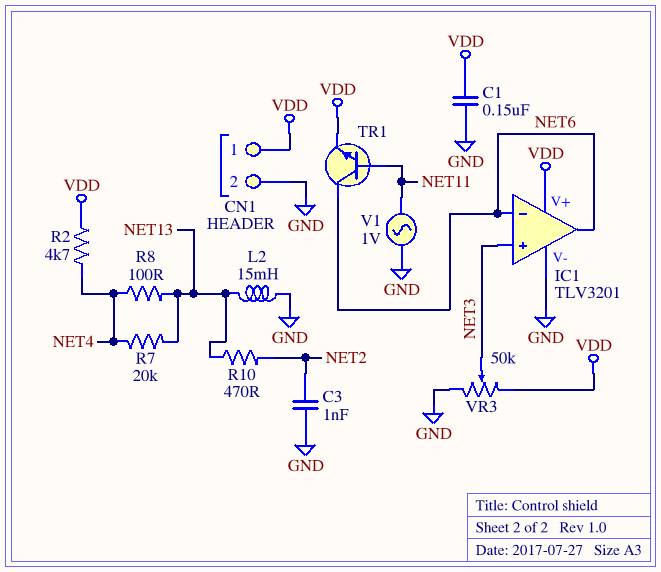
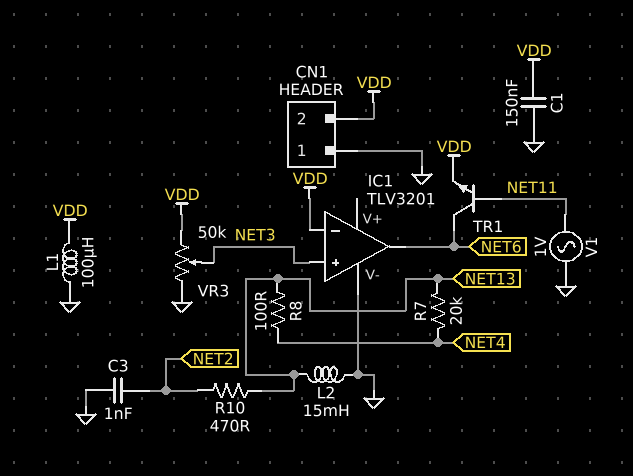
CN1 pin 1: VDD -> GND
CN1 pin 2: GND -> VDD
IC1 pin V+: VDD -> none
IC1 pin in-: NET6 -> VDD
L1: none -> 100uH (GND, VDD)
R2: 4.7k (NET4, VDD) -> none

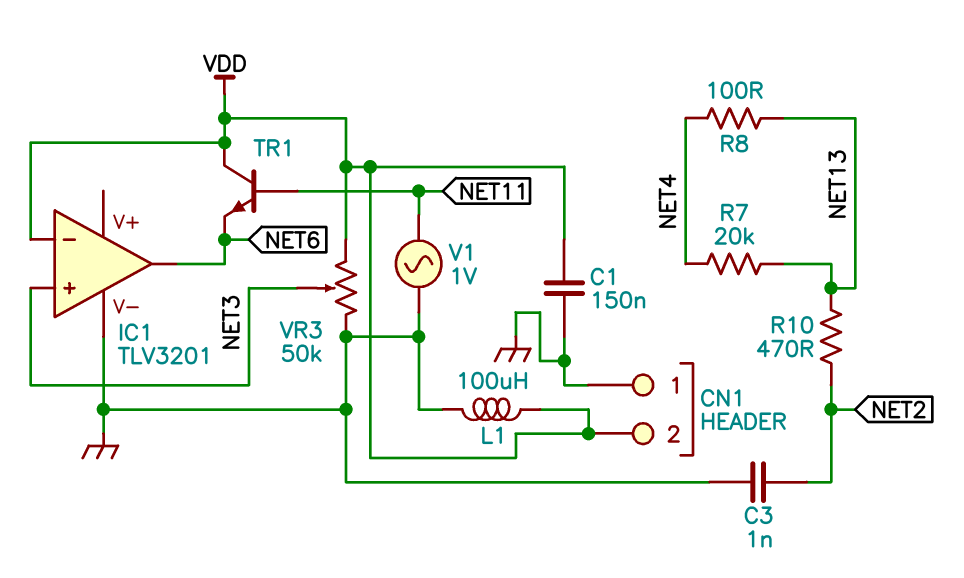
L2: 15mH (GND, NET13) -> none
TR1: NPN (B NET11, C NET6, E VDD) -> NPN (B NET11, C VDD, E NET6)

